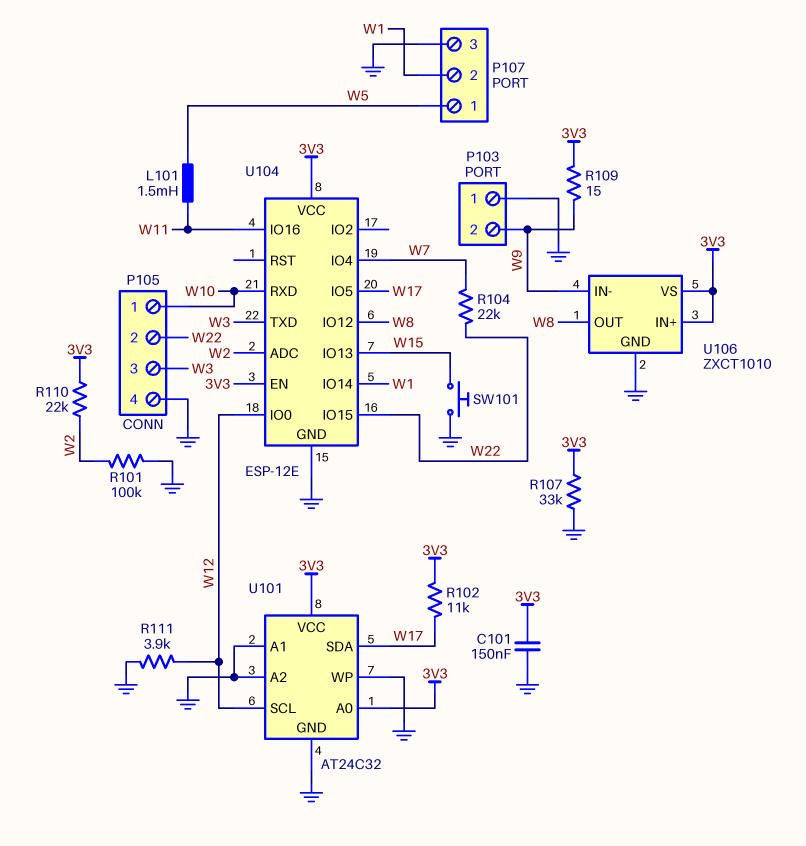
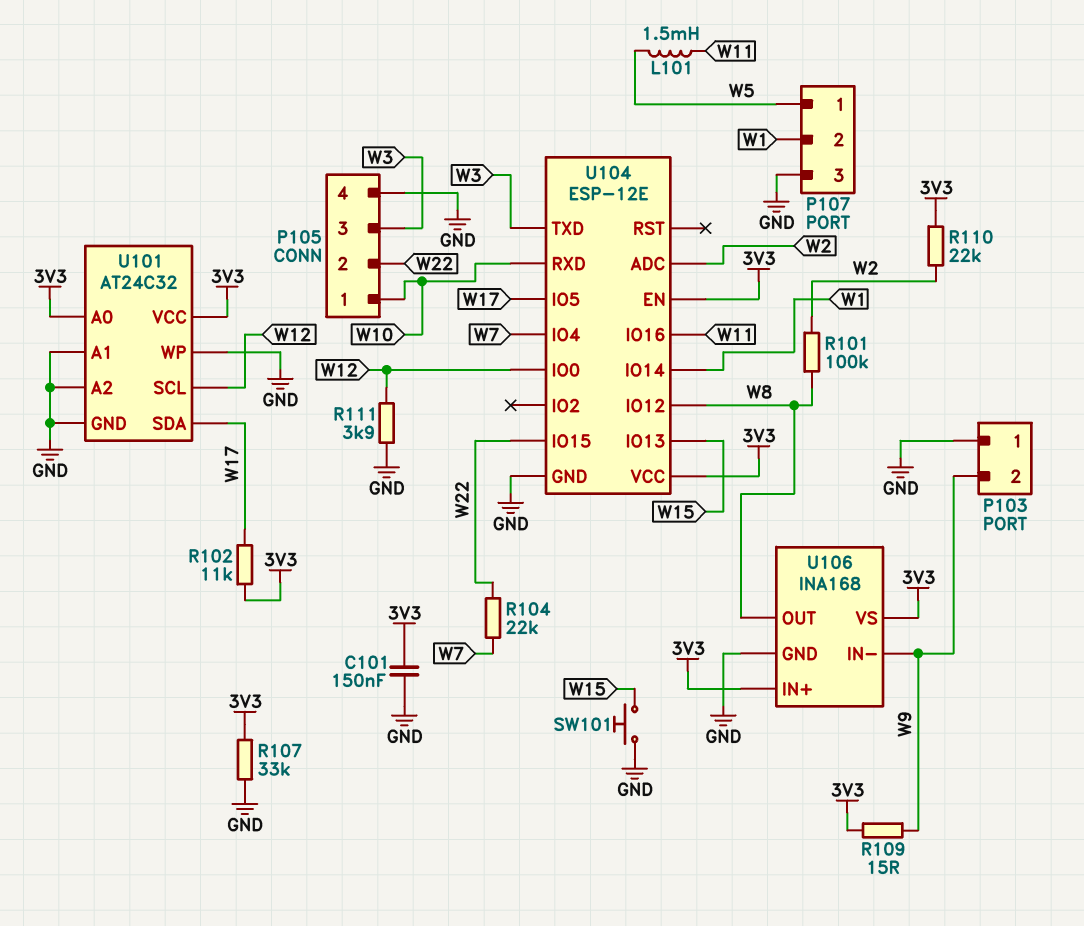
R101: 100k (GND, W2) -> 100k (W2, W8)
U106: ZXCT1010 -> INA168

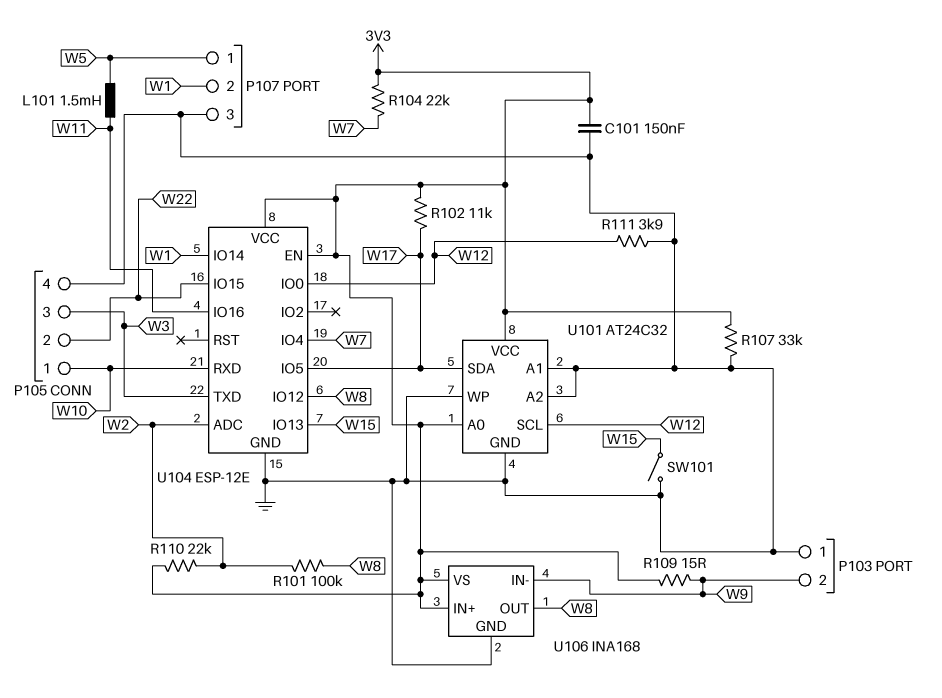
R104: 22k (W7, W22) -> 22k (3V3, W7)
SW101: button (GND, W15) -> switch (GND, W15)

